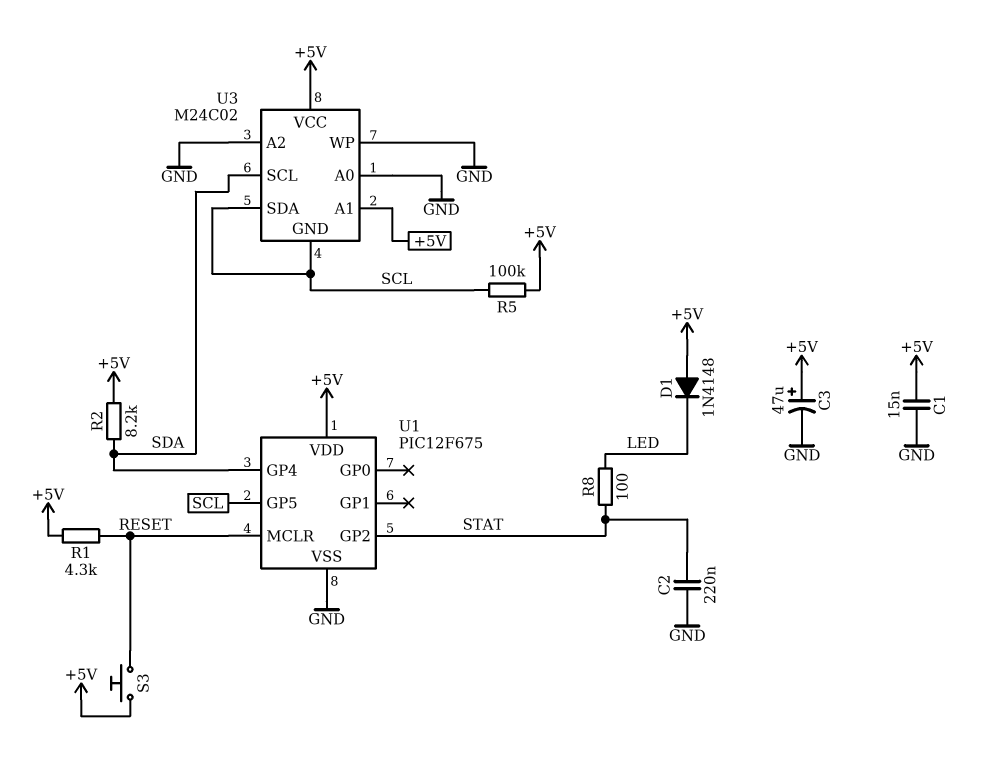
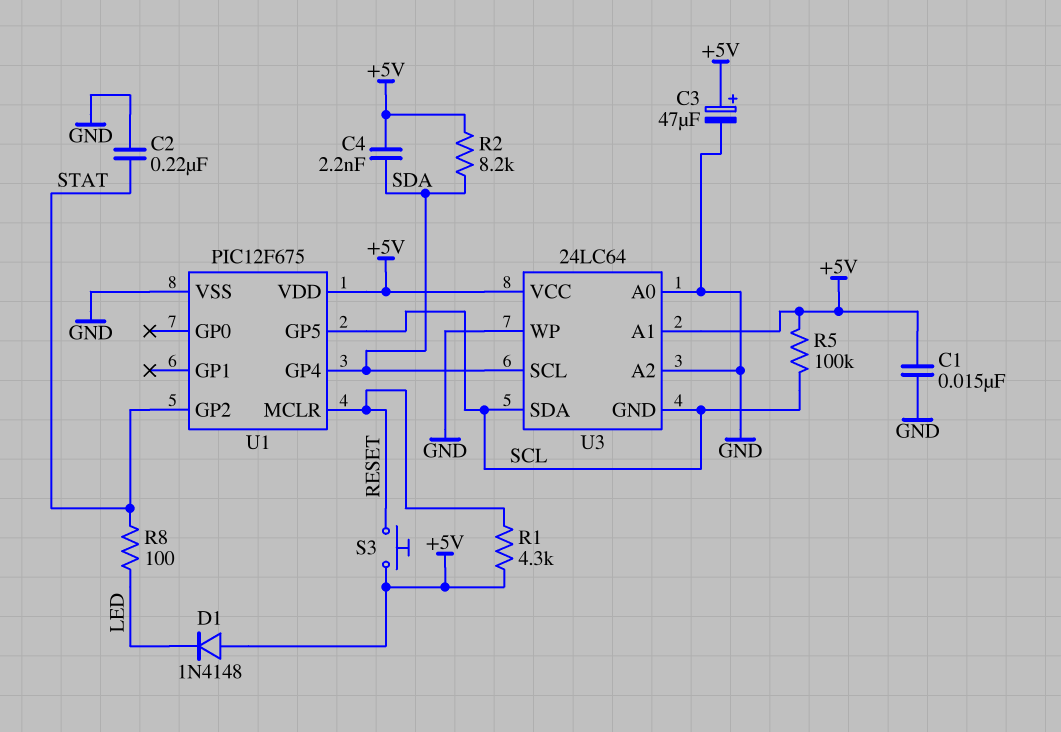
C4: none -> 2.2nF (+5V, SDA)
U3: M24C02 -> 24LC64

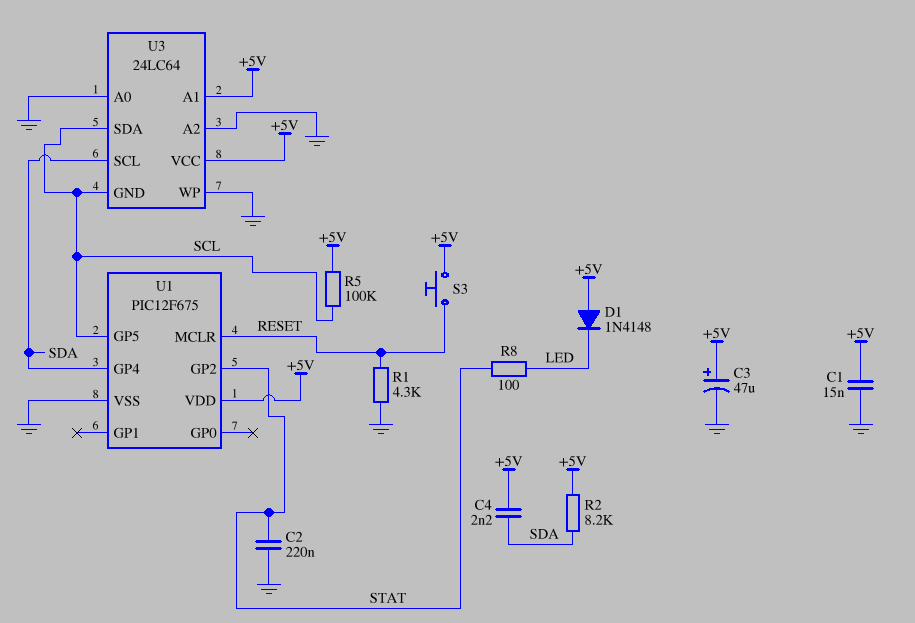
R1: 4.3k (+5V, RESET) -> 4.3k (GND, RESET)

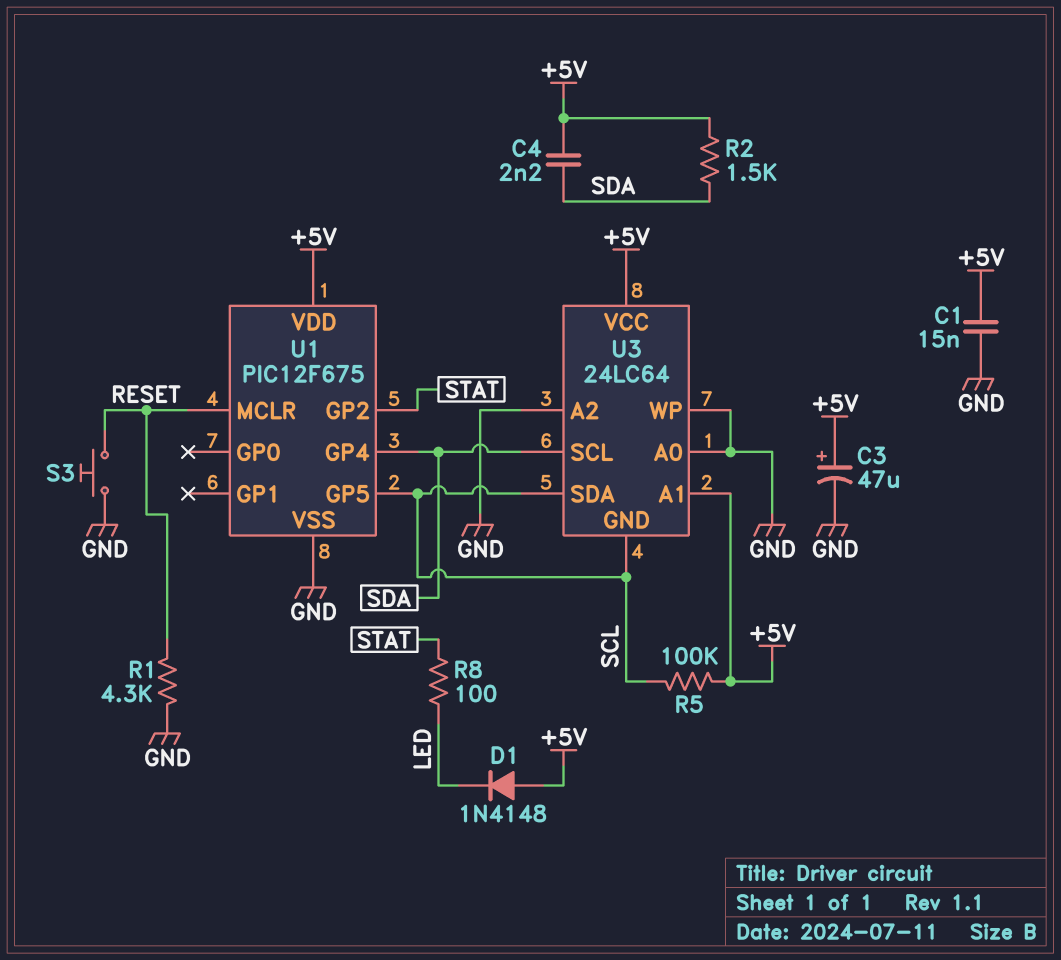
C2: 220nF (GND, STAT) -> none
R2: 8.2k (+5V, SDA) -> 1.5k (+5V, SDA)
S3: button (+5V, RESET) -> button (GND, RESET)

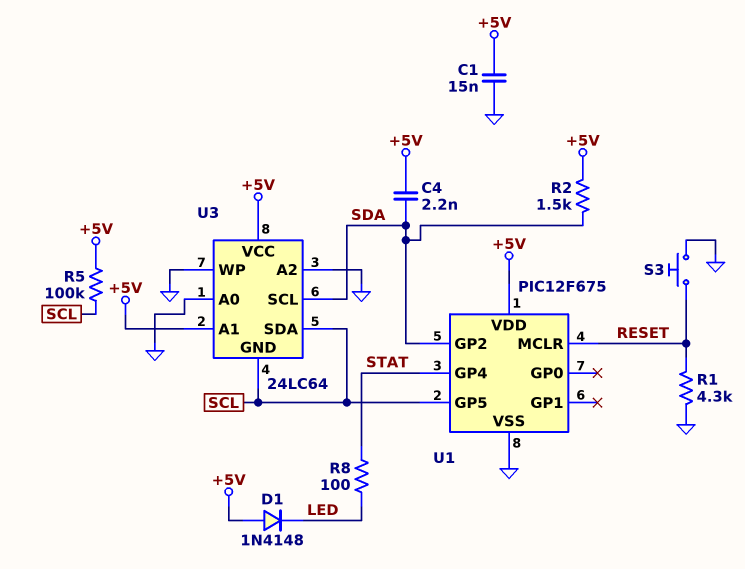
C3: 47uF (plus +5V, minus GND) -> none
U1 pin GP2: STAT -> SDA
U1 pin GP4: SDA -> STAT

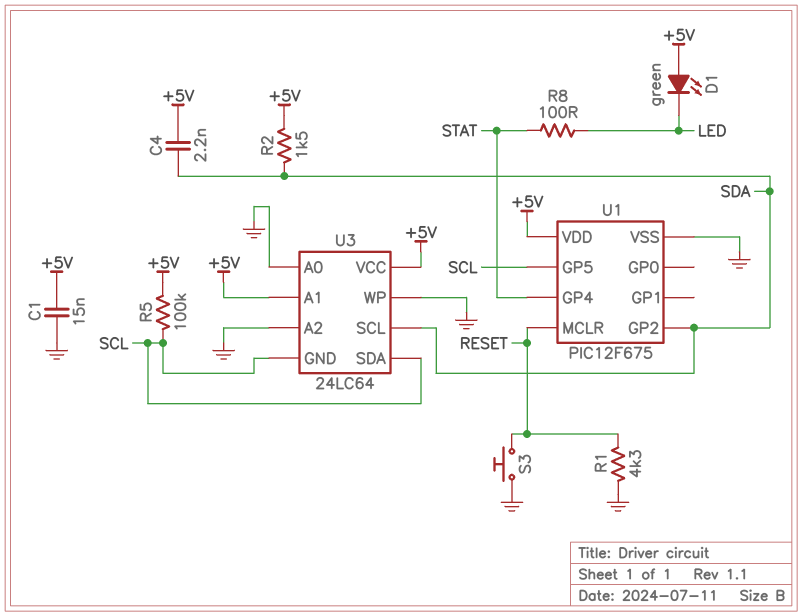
D1: diode 1N4148 (A +5V, K LED) -> LED green (A +5V, K LED)

